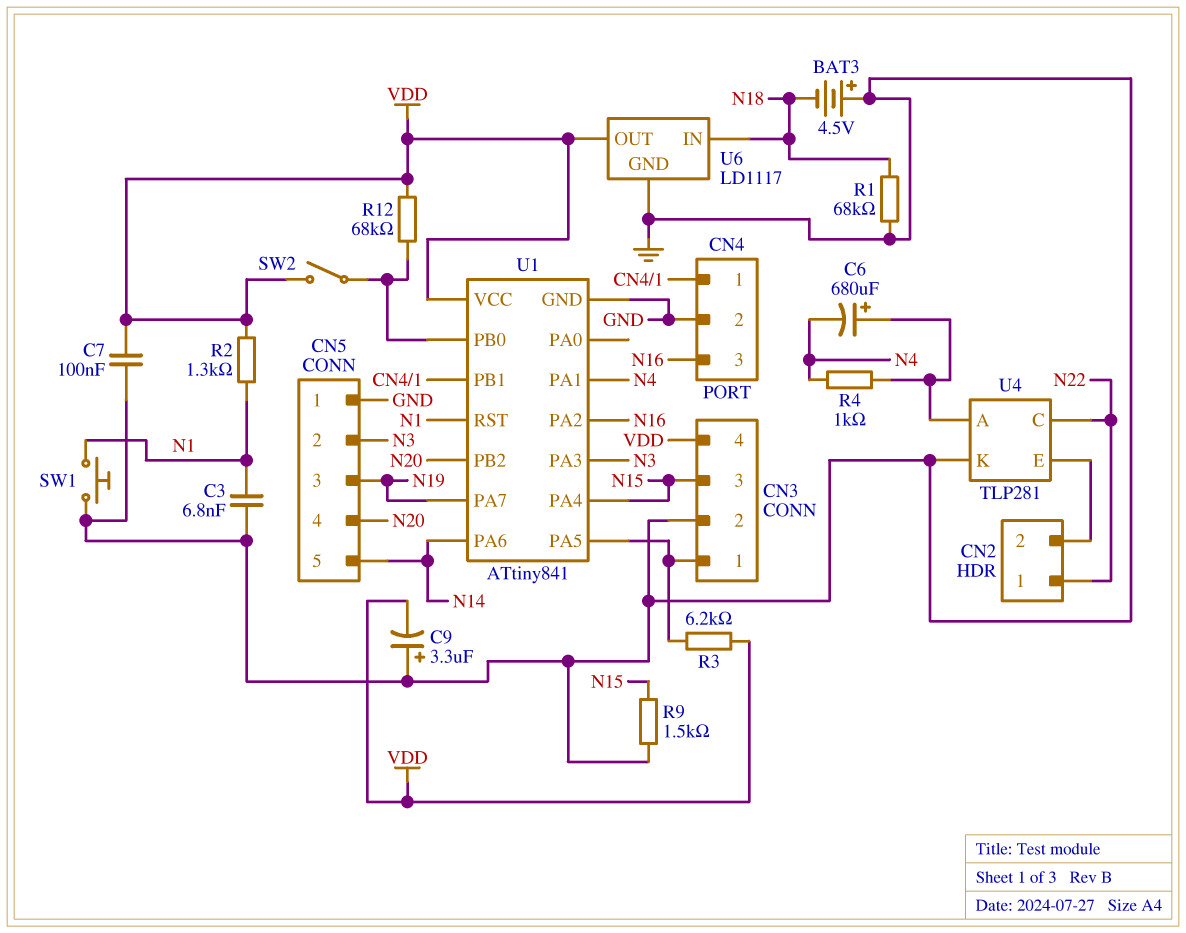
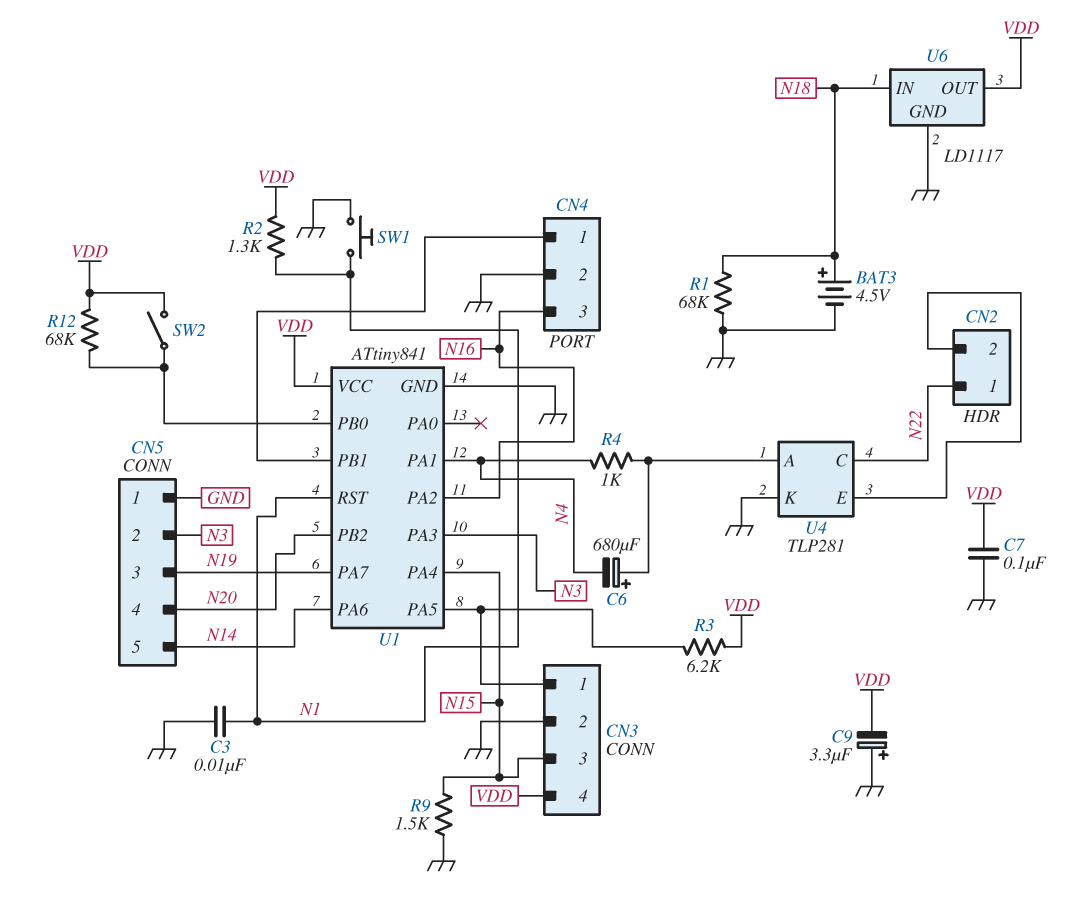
BAT3: 4.5V (plus GND, minus N18) -> 4.5V (plus N18, minus GND)
C3: 6.8nF (GND, N1) -> 10nF (GND, N1)

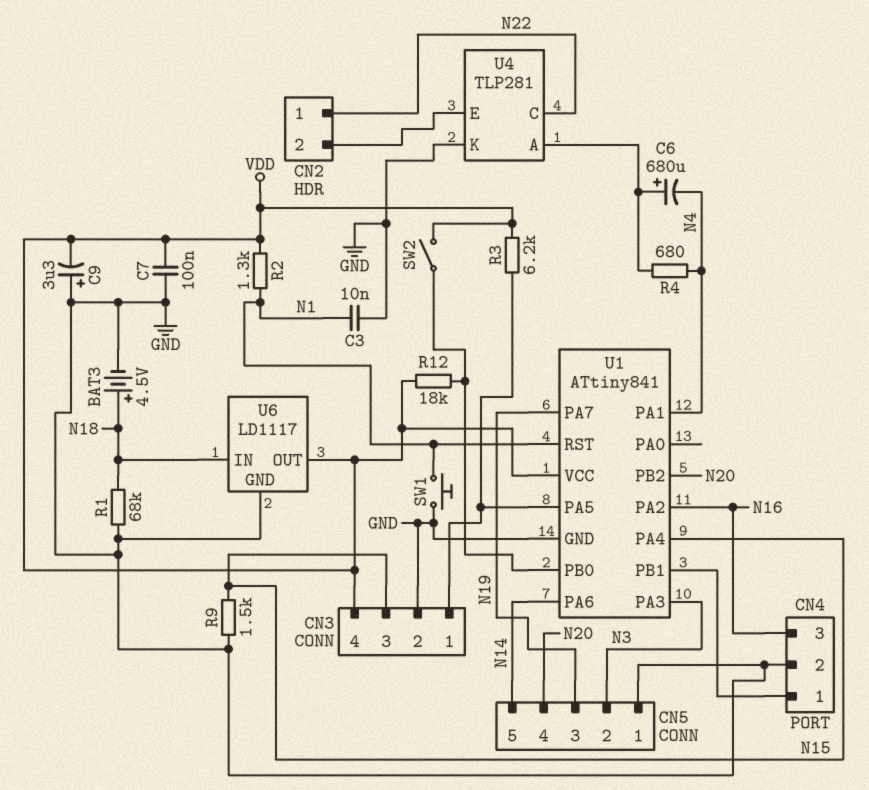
R4: 1k (N4, U4/A) -> 680 (N4, U4/A)
R12: 68k (U1/PB0, VDD) -> 18k (U1/PB0, VDD)

